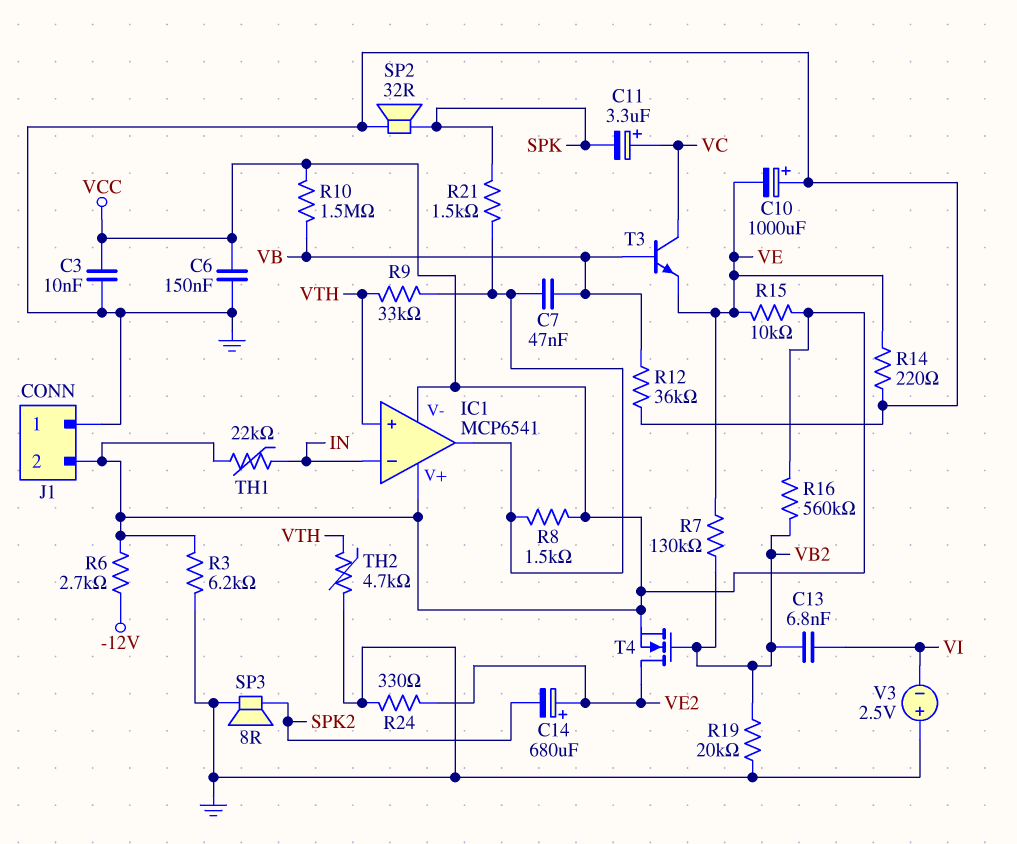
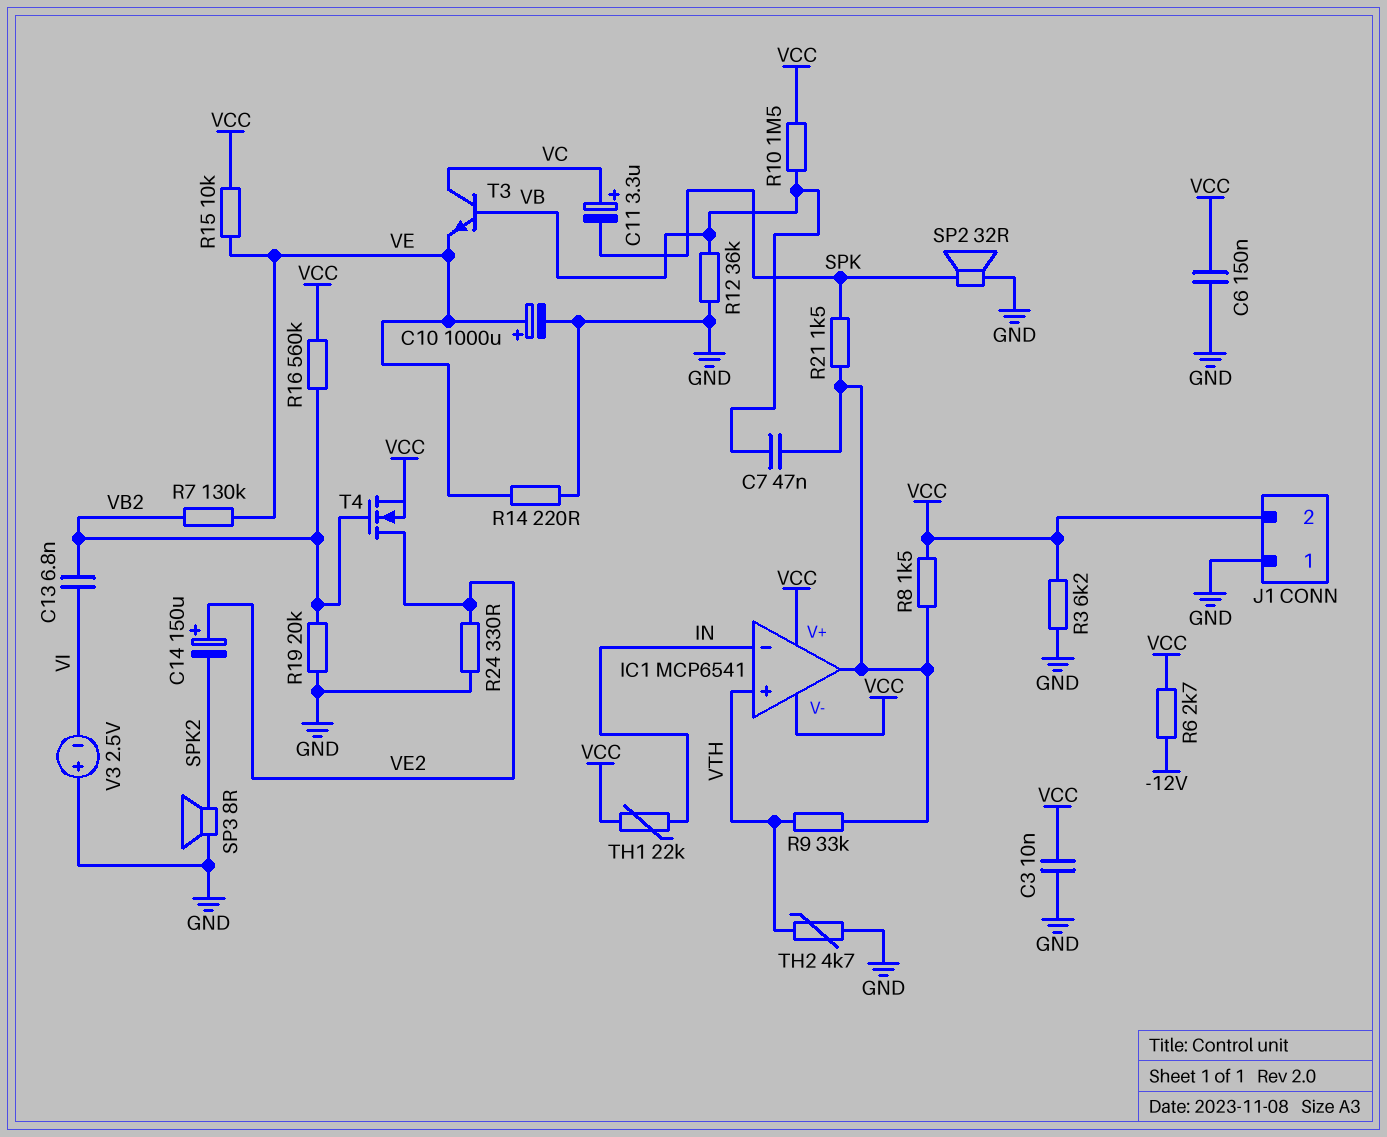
C10: 1000uF (plus GND, minus VE) -> 1000uF (plus VE, minus GND)
C14: 680uF (plus VE2, minus SPK2) -> 150uF (plus VE2, minus SPK2)

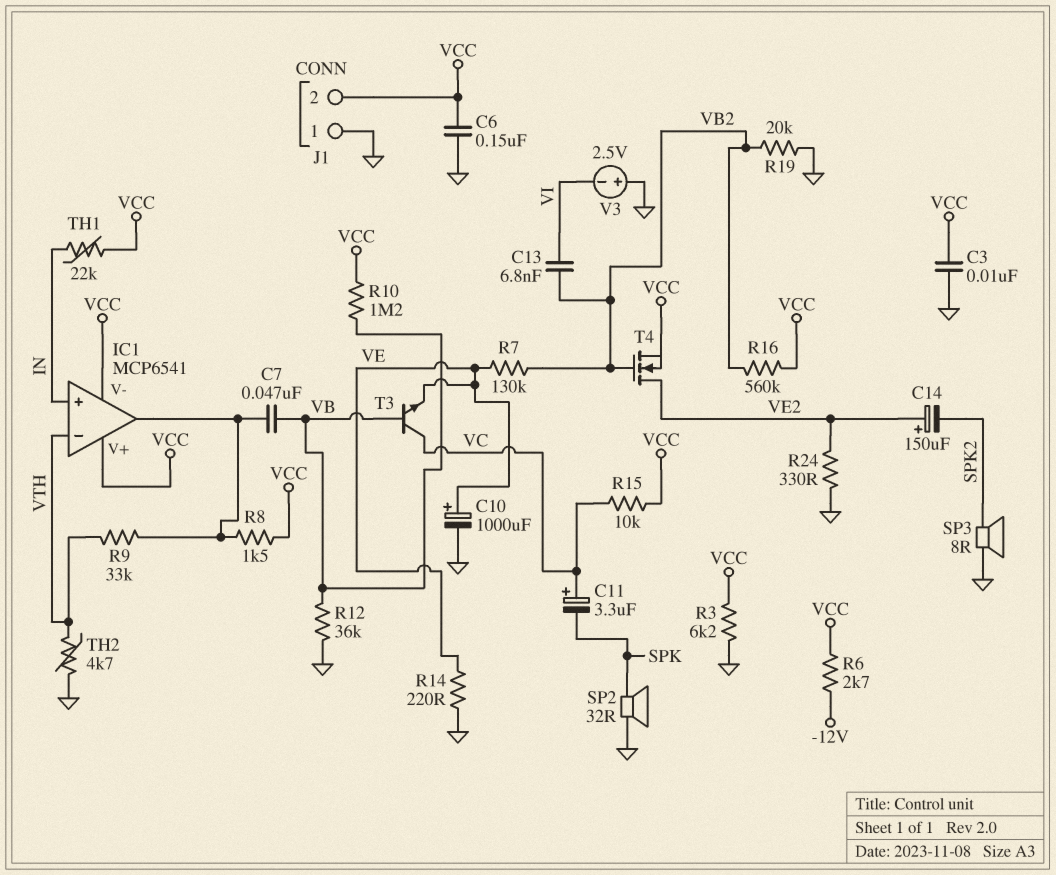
IC1 pin in+: VTH -> IN
IC1 pin in-: IN -> VTH
R10: 1.5M (VB, VCC) -> 1.2M (VB, VCC)
R15: 10k (VCC, VE) -> 10k (VC, VCC)
R21: 1.5k (IC1/out, SPK) -> none

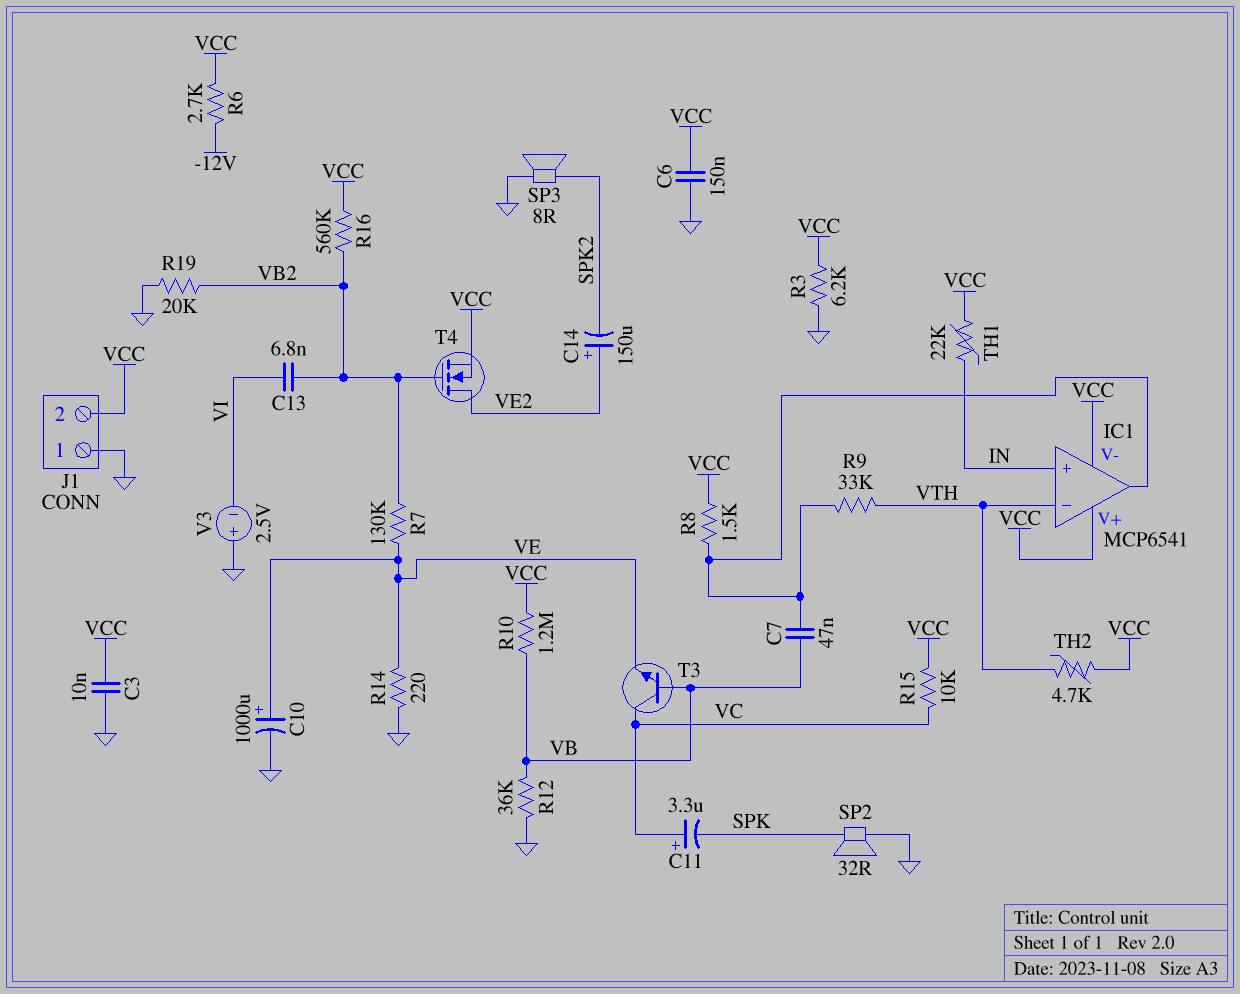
R24: 330 (GND, VE2) -> none
TH2: 4.7k (GND, VTH) -> 4.7k (VCC, VTH)

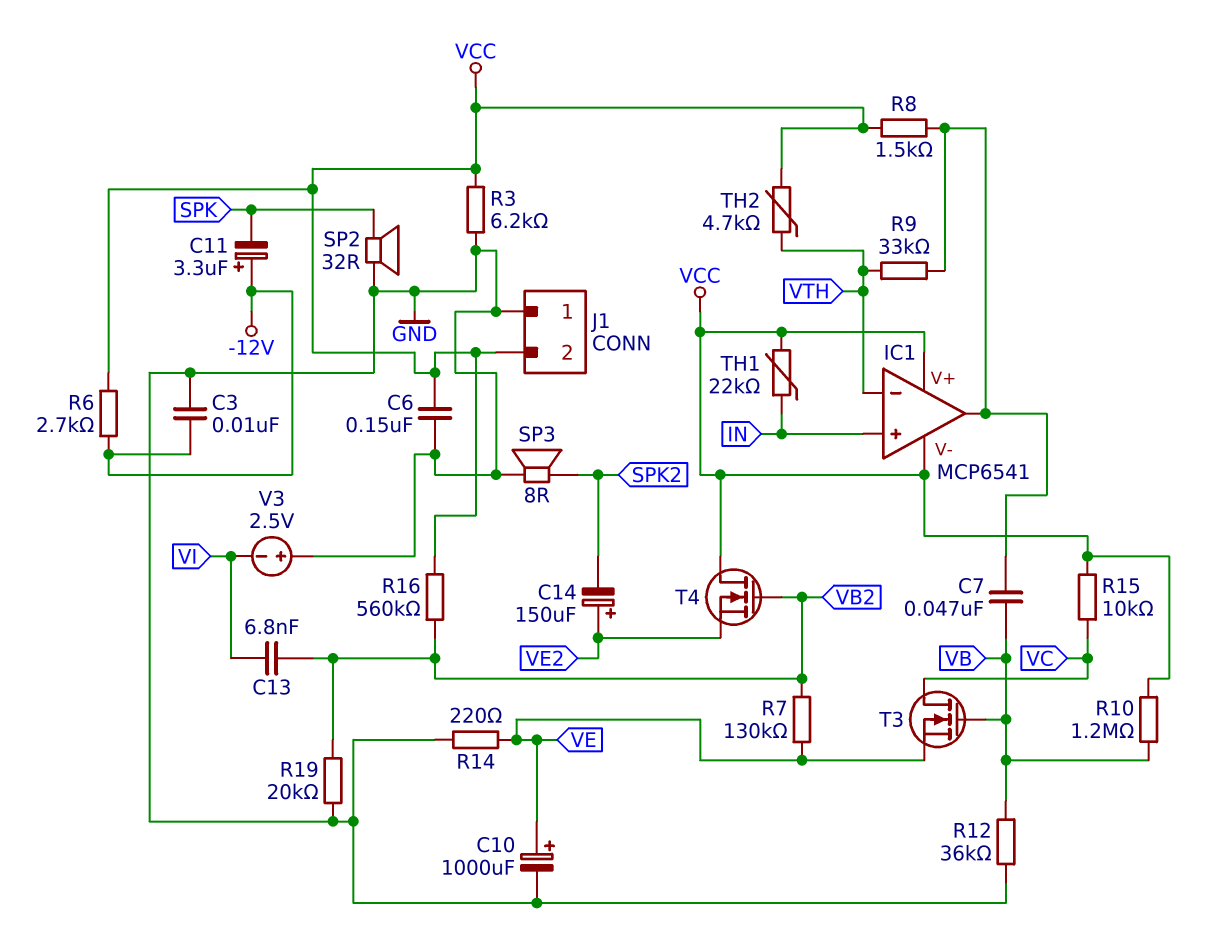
C3: 10nF (GND, VCC) -> 10nF (-12V, GND)
C11: 3.3uF (plus VC, minus SPK) -> 3.3uF (plus -12V, minus SPK)
T3: NPN (B VB, C VC, E VE) -> NMOS (G VB, D VC, S VE)
T4: NMOS (G VB2, D VE2, S VCC) -> NMOS (G VB2, D VCC, S VE2)

